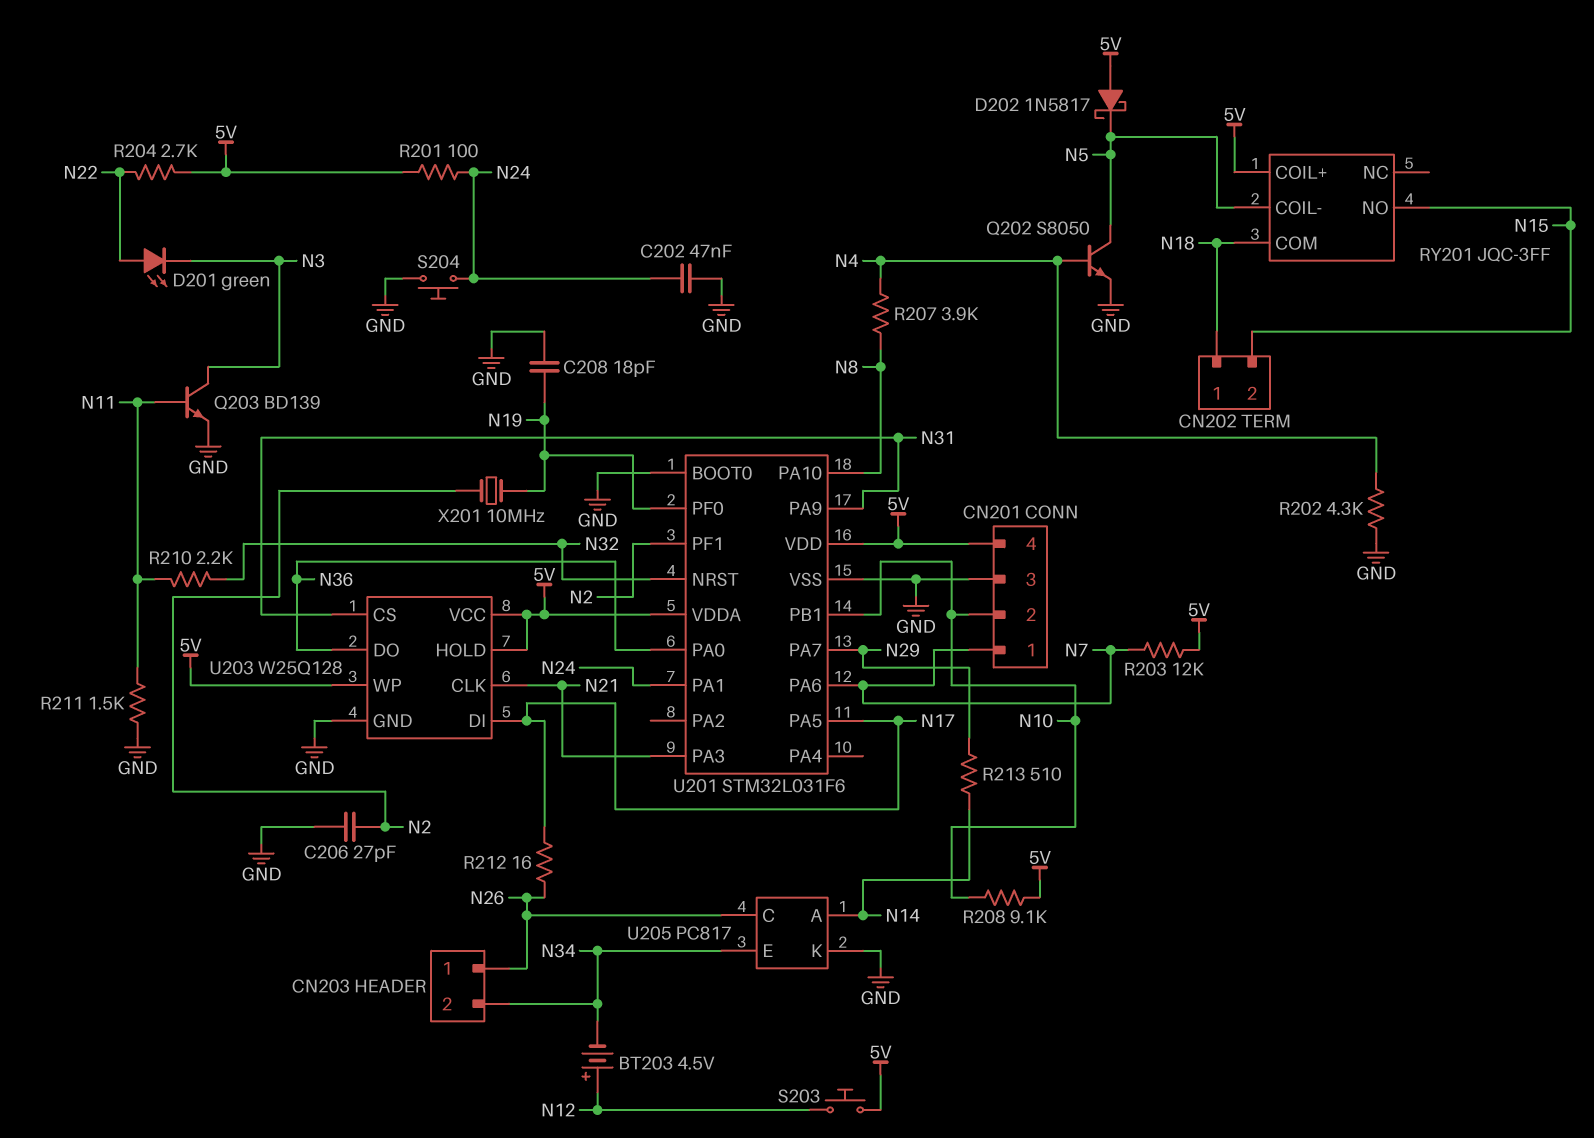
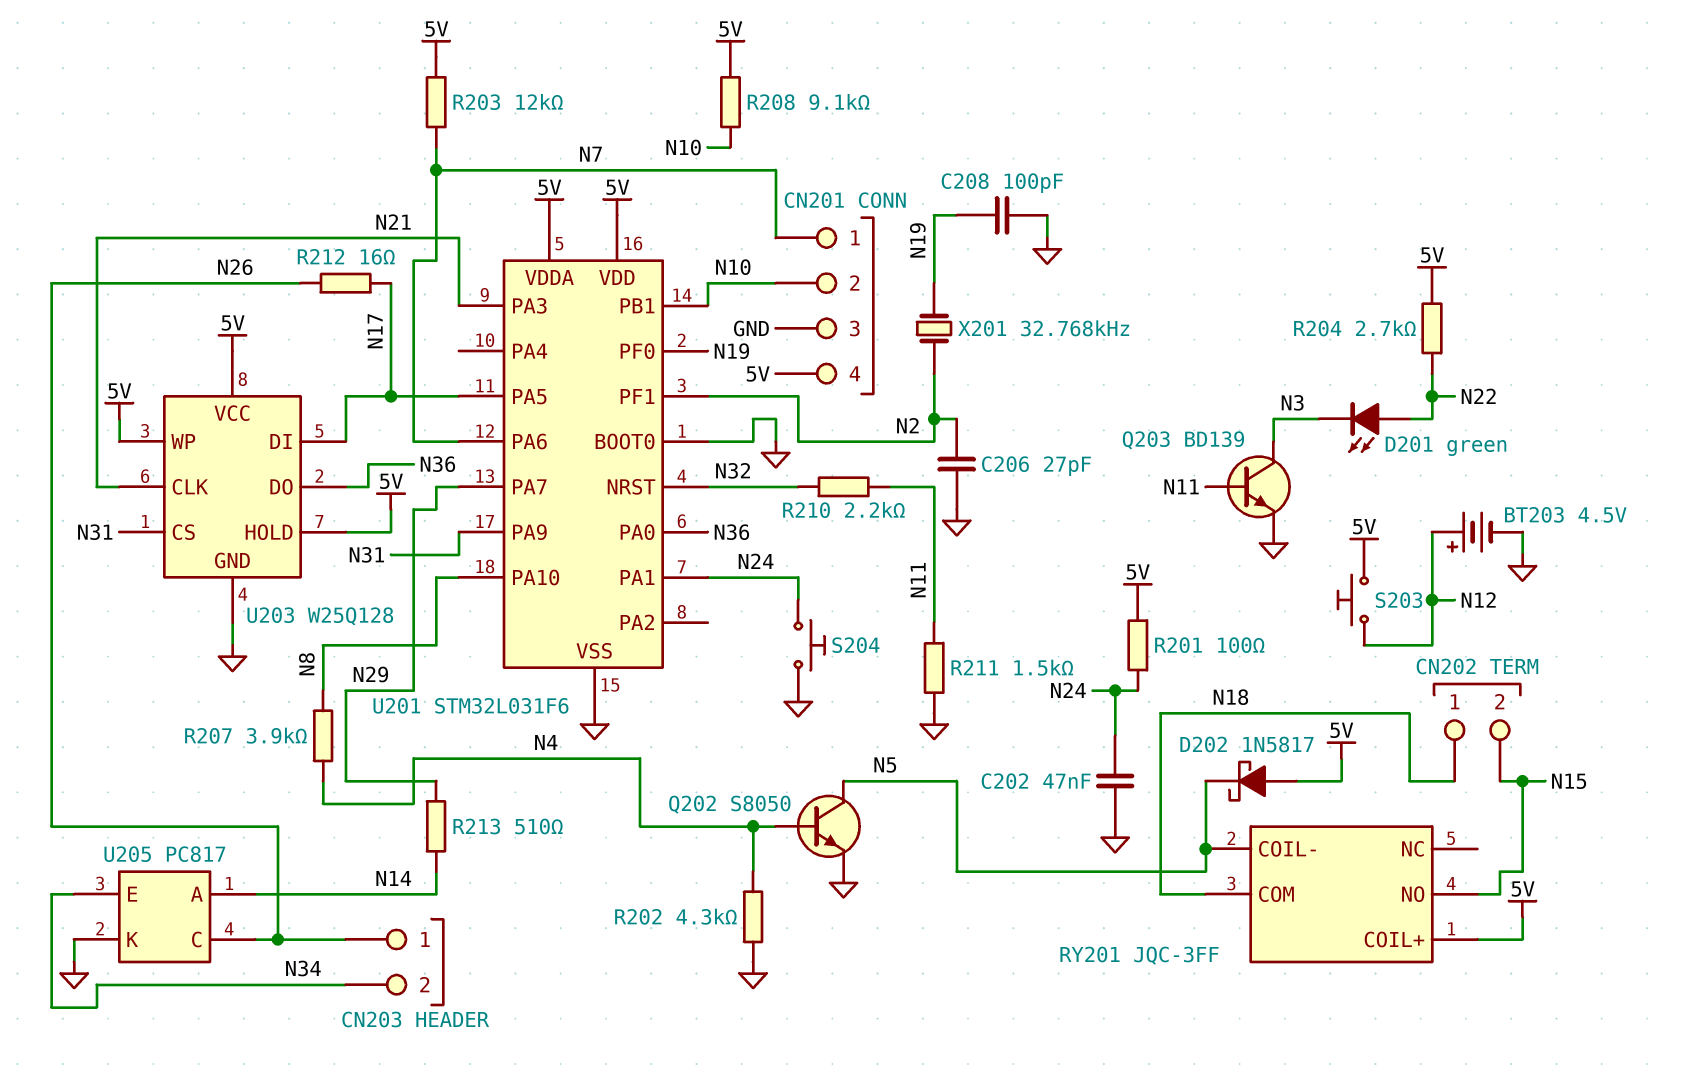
BT203: 4.5V (plus N12, minus N34) -> 4.5V (plus N12, minus GND)
C208: 18pF (GND, N19) -> 100pF (GND, N19)
X201: 10MHz (N2, N19) -> 32.768kHz (N2, N19)

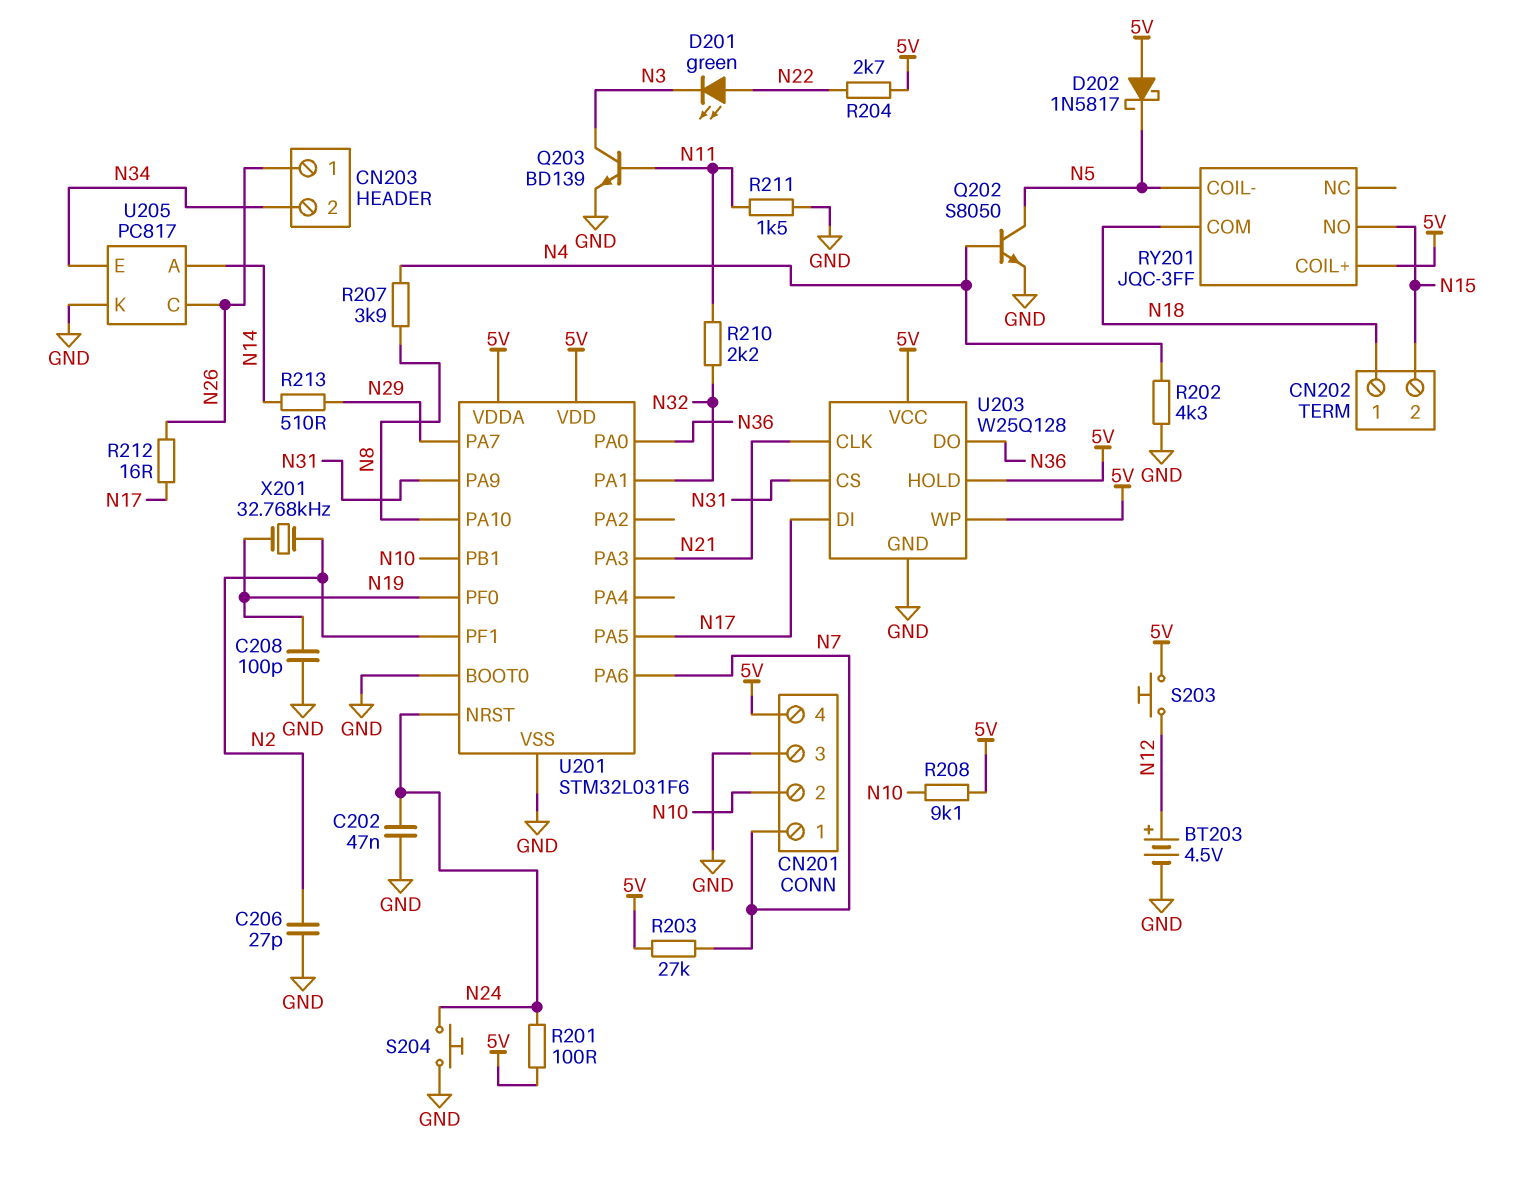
R203: 12k (5V, N7) -> 27k (5V, N7)
U201 pin NRST: N32 -> N24
U201 pin PA1: N24 -> N32

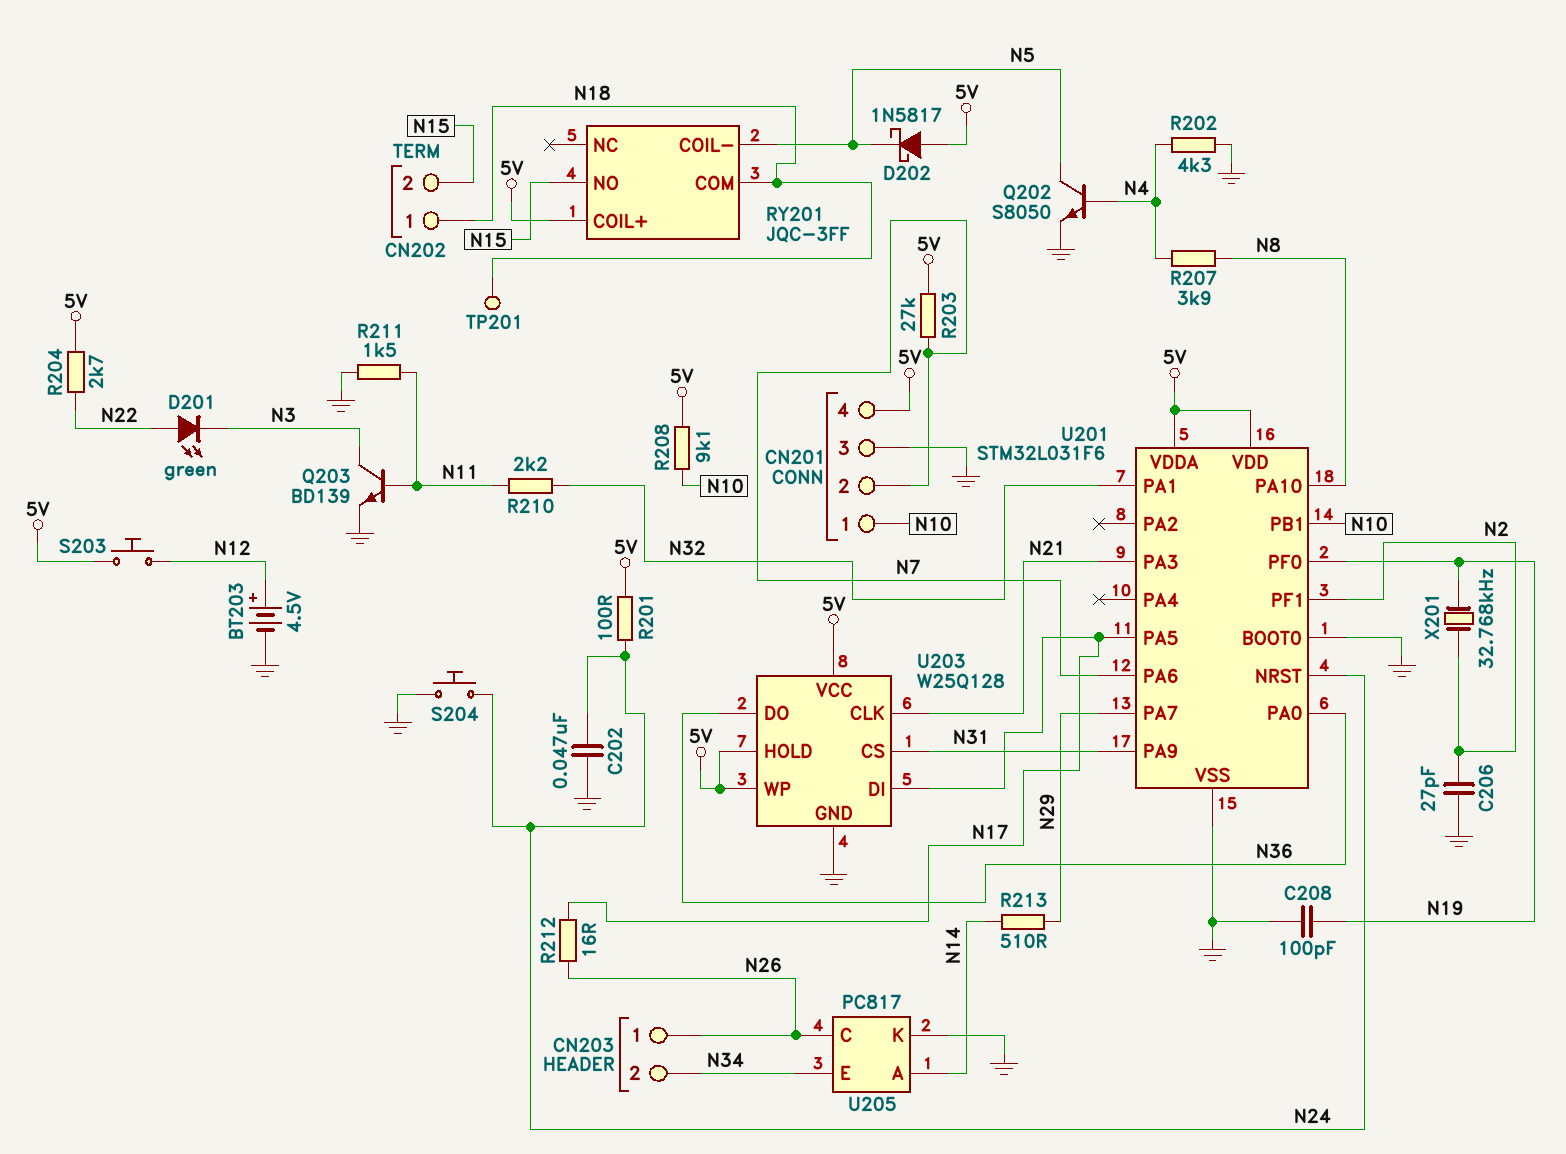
CN201 pin 1: N7 -> N10
CN201 pin 2: N10 -> N7
TP201: none -> test point (N18)

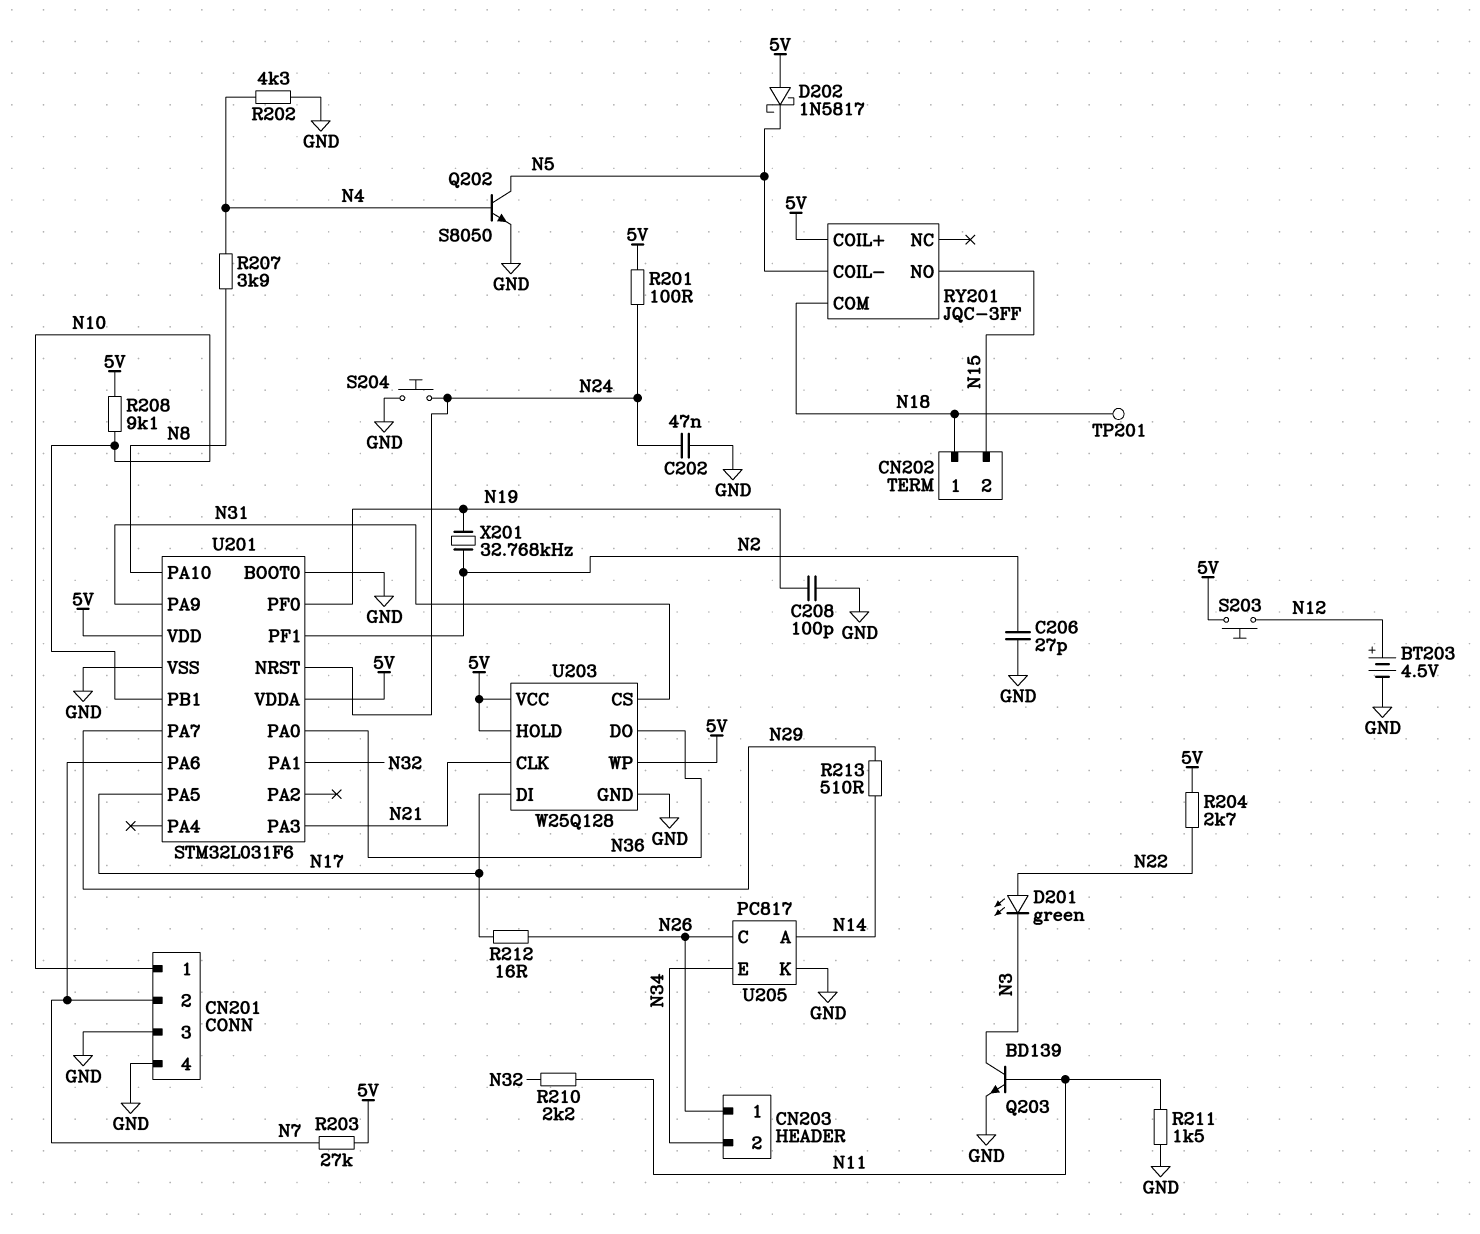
CN201 pin 4: 5V -> GND

